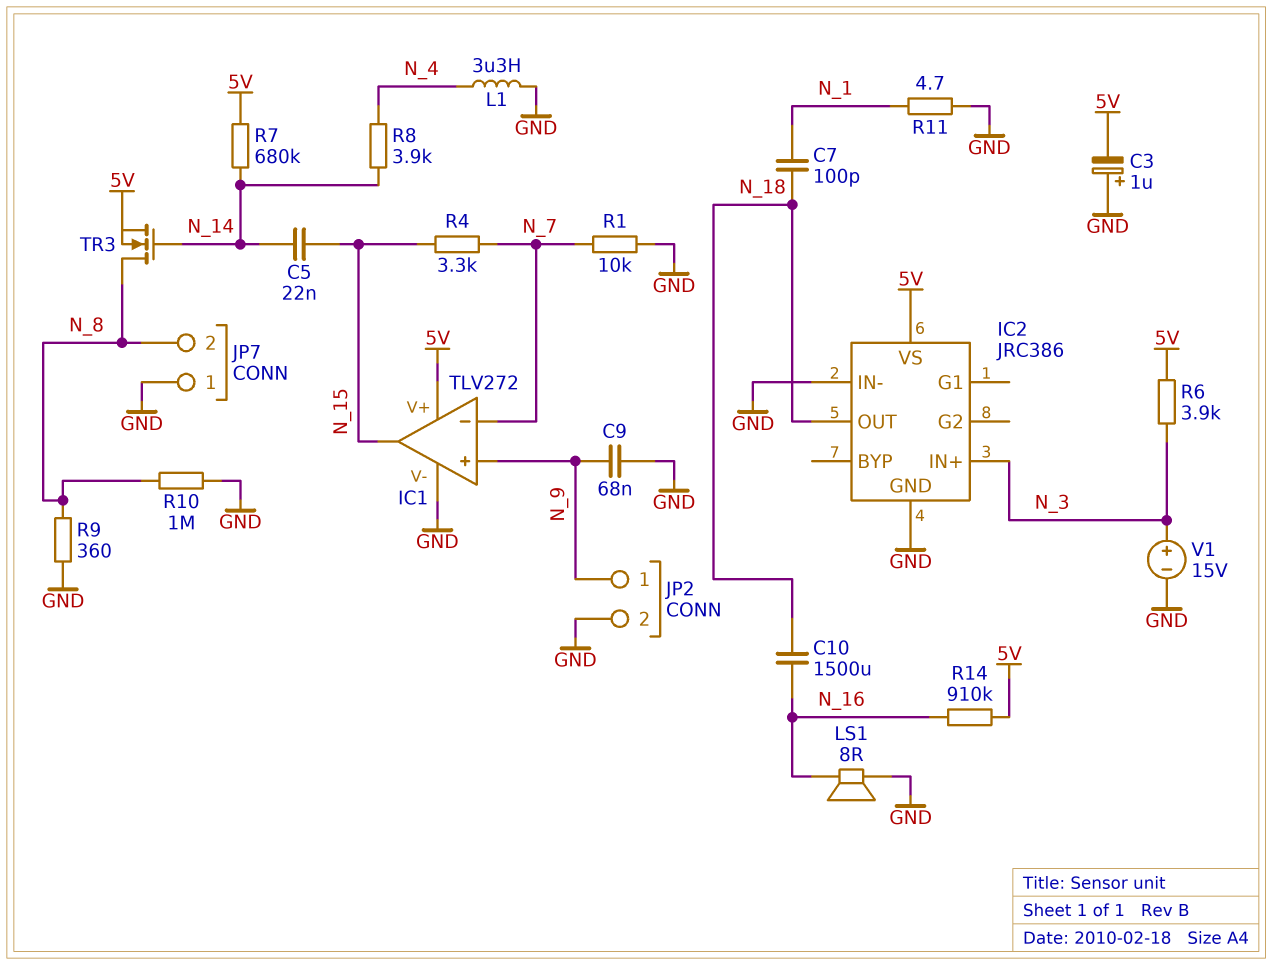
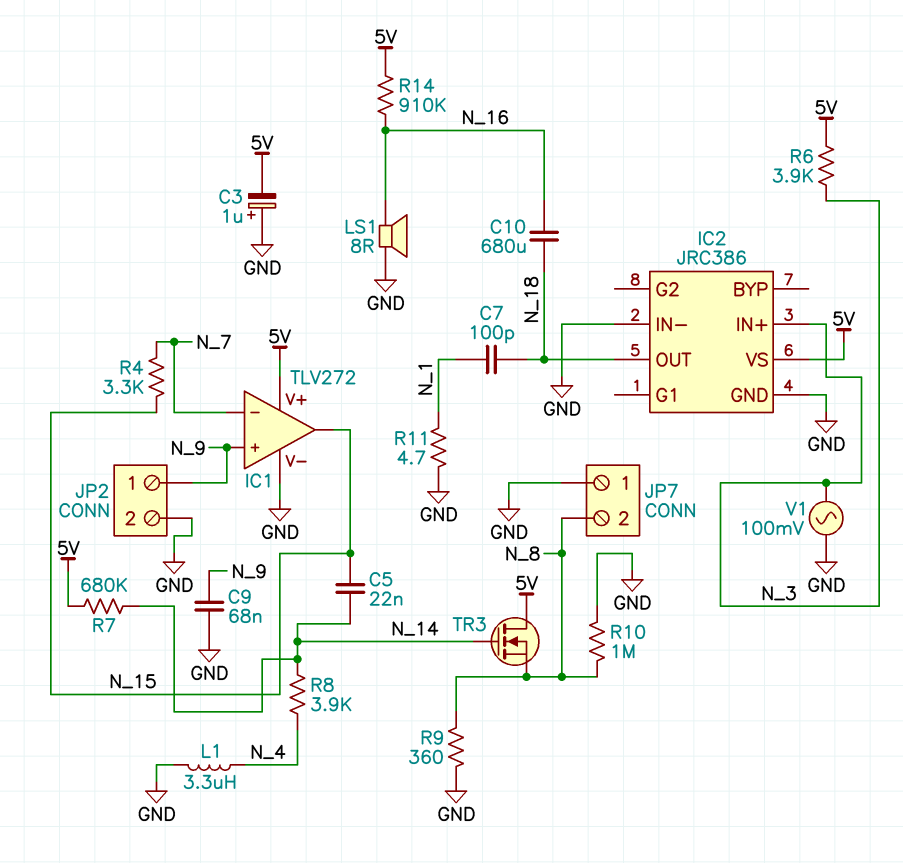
C10: 1500uF (N_16, N_18) -> 680uF (N_16, N_18)
R1: 10k (GND, N_7) -> none
TR3: NMOS (G N_14, D N_8, S 5V) -> NMOS (G N_14, D 5V, S N_8)
V1: 15V (plus N_3, minus GND) -> AC 100mV (GND, N_3)

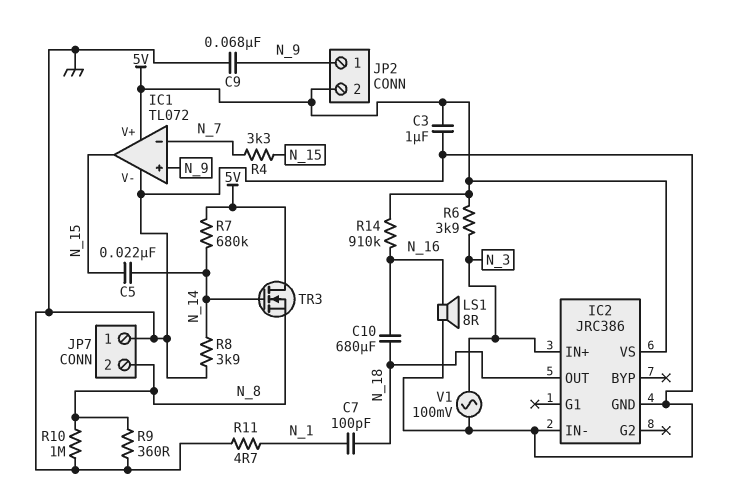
C3: 1uF (plus GND, minus 5V) -> 1uF (5V, GND)
IC1: TLV272 -> TL072
JP2 pin 2: GND -> 5V
L1: 3.3uH (GND, N_4) -> none
R8: 3.9k (N_4, N_14) -> 3.9k (GND, N_14)

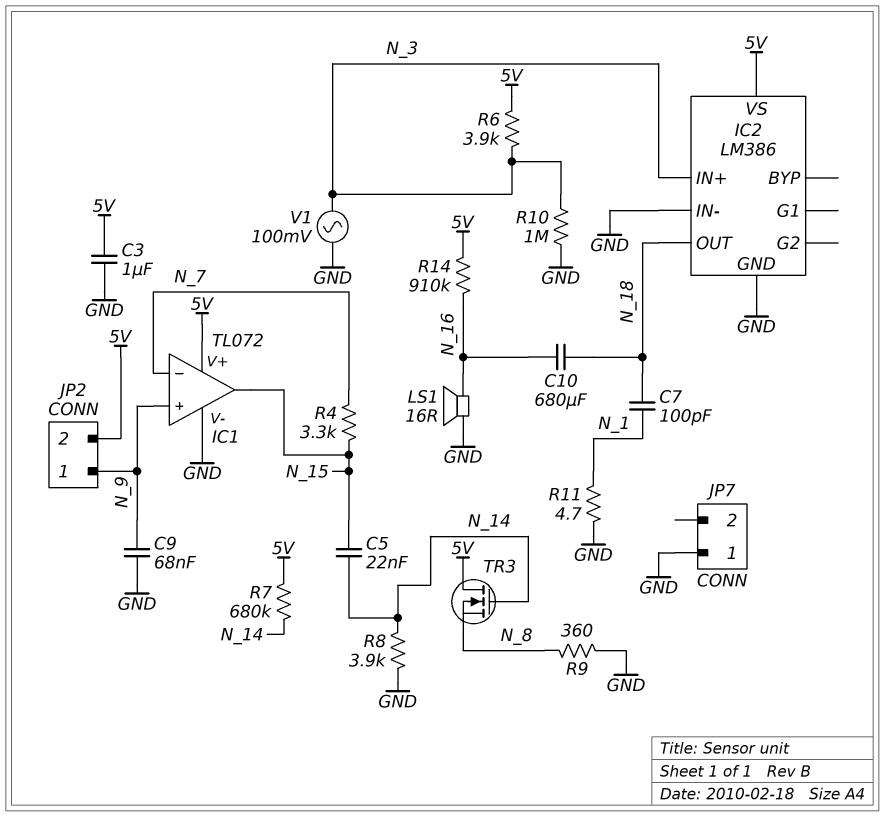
IC2: JRC386 -> LM386
JP7 pin 2: N_8 -> none
LS1: speaker 8R (GND, N_16) -> speaker 16R (GND, N_16)
R10: 1M (GND, N_8) -> 1M (GND, N_3)

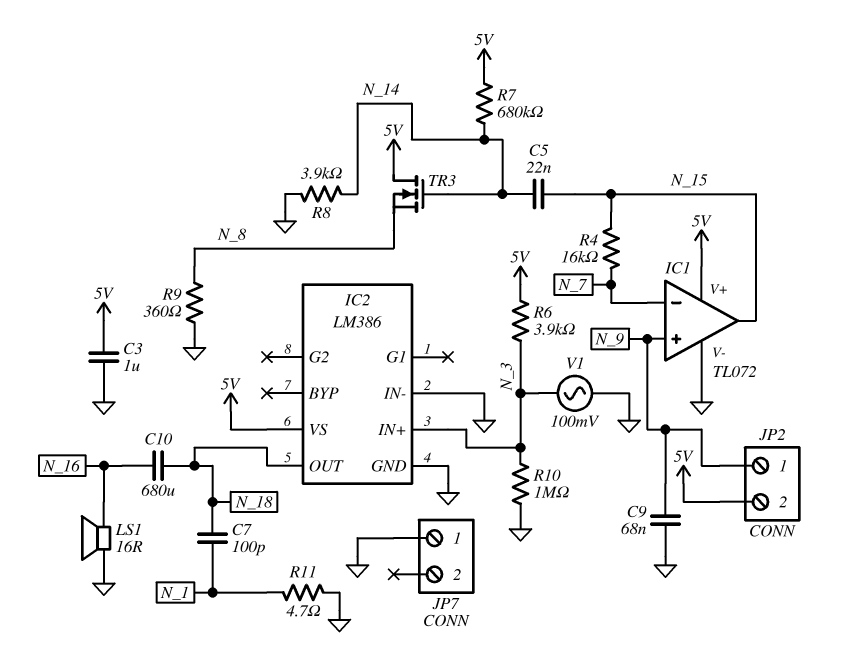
R4: 3.3k (N_7, N_15) -> 16k (N_7, N_15)
R14: 910k (5V, N_16) -> none

